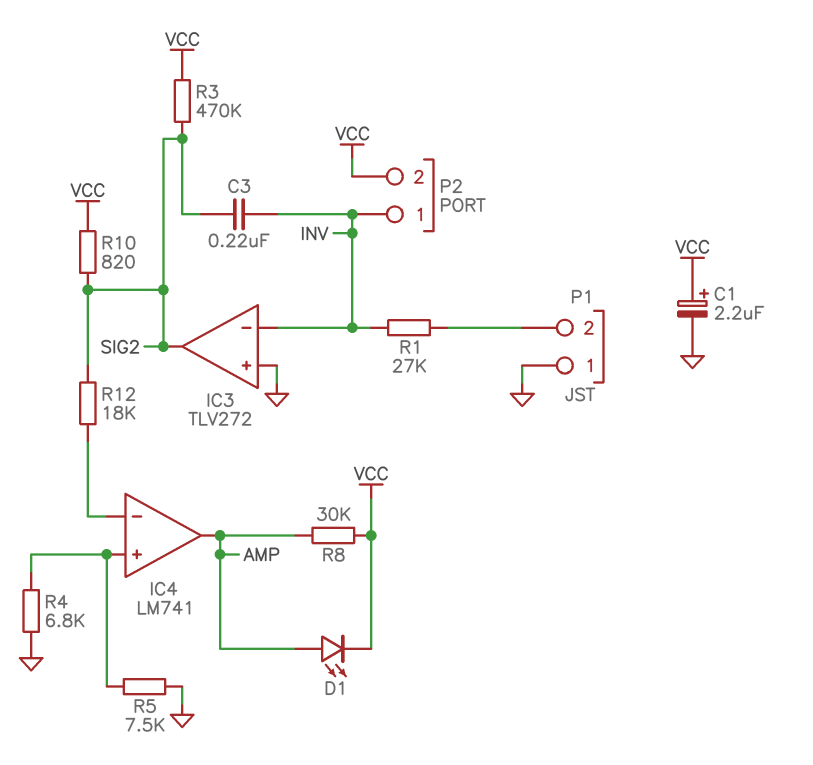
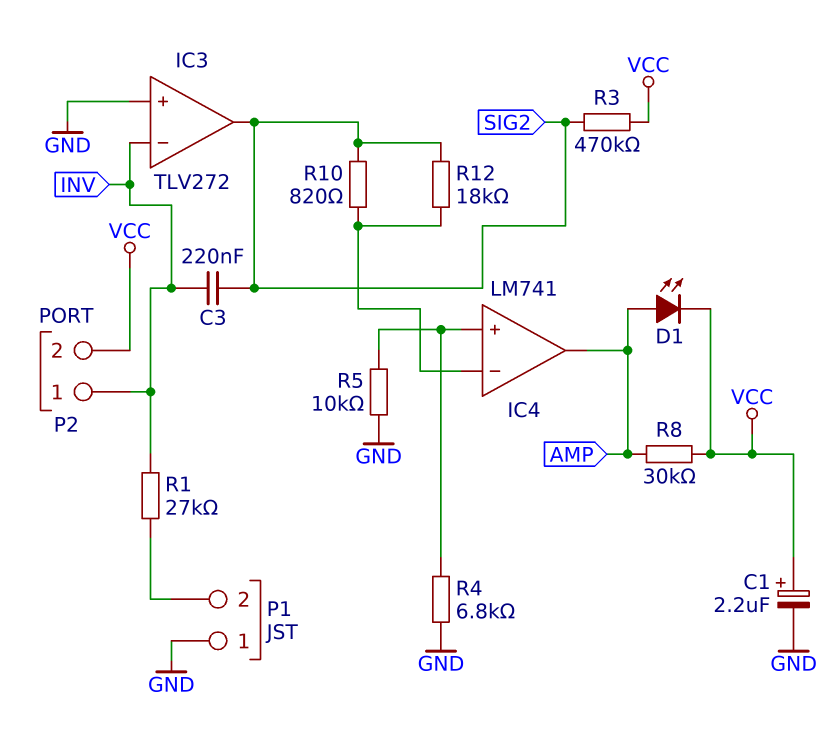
R5: 7.5k (GND, IC4/in+) -> 10k (GND, IC4/in+)
R10: 820 (SIG2, VCC) -> 820 (IC4/in-, SIG2)

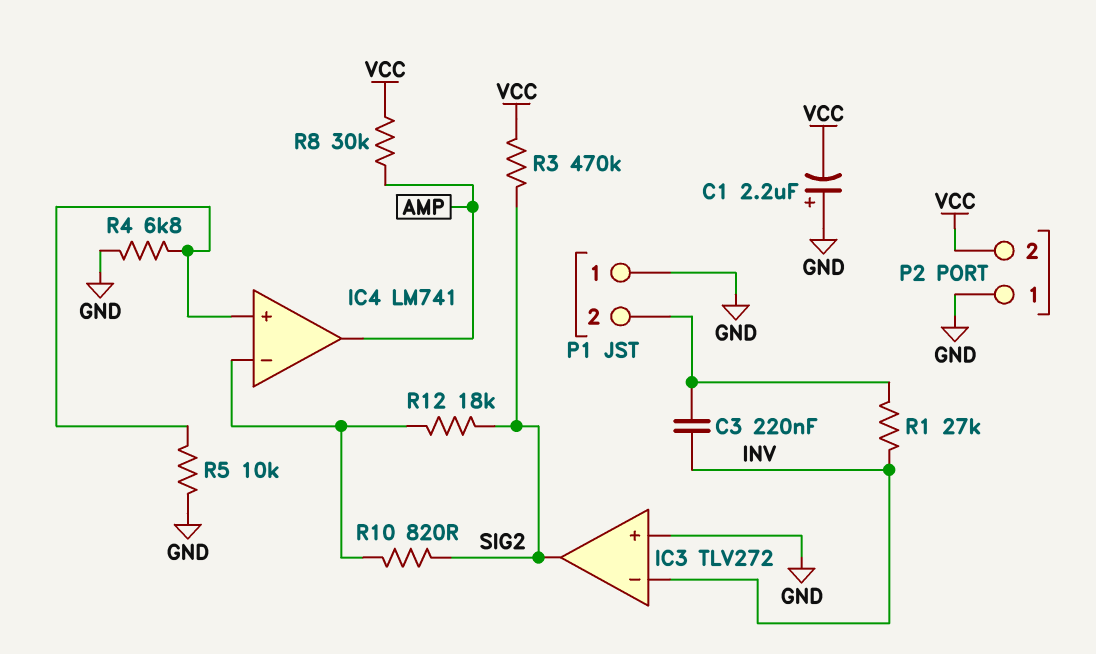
C1: 2.2uF (plus VCC, minus GND) -> 2.2uF (plus GND, minus VCC)
C3: 220nF (INV, SIG2) -> 220nF (INV, P1/2)
D1: LED (A AMP, K VCC) -> none
P2 pin 1: INV -> GND

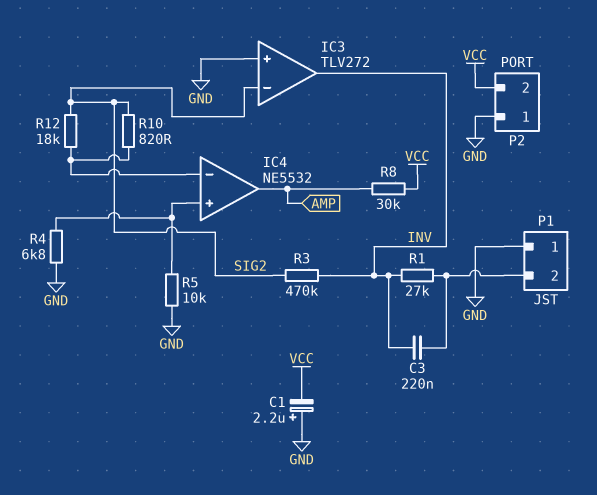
IC3 pin in-: INV -> SIG2
IC3 pin out: SIG2 -> INV
IC4: LM741 -> NE5532
R3: 470k (SIG2, VCC) -> 470k (INV, SIG2)

